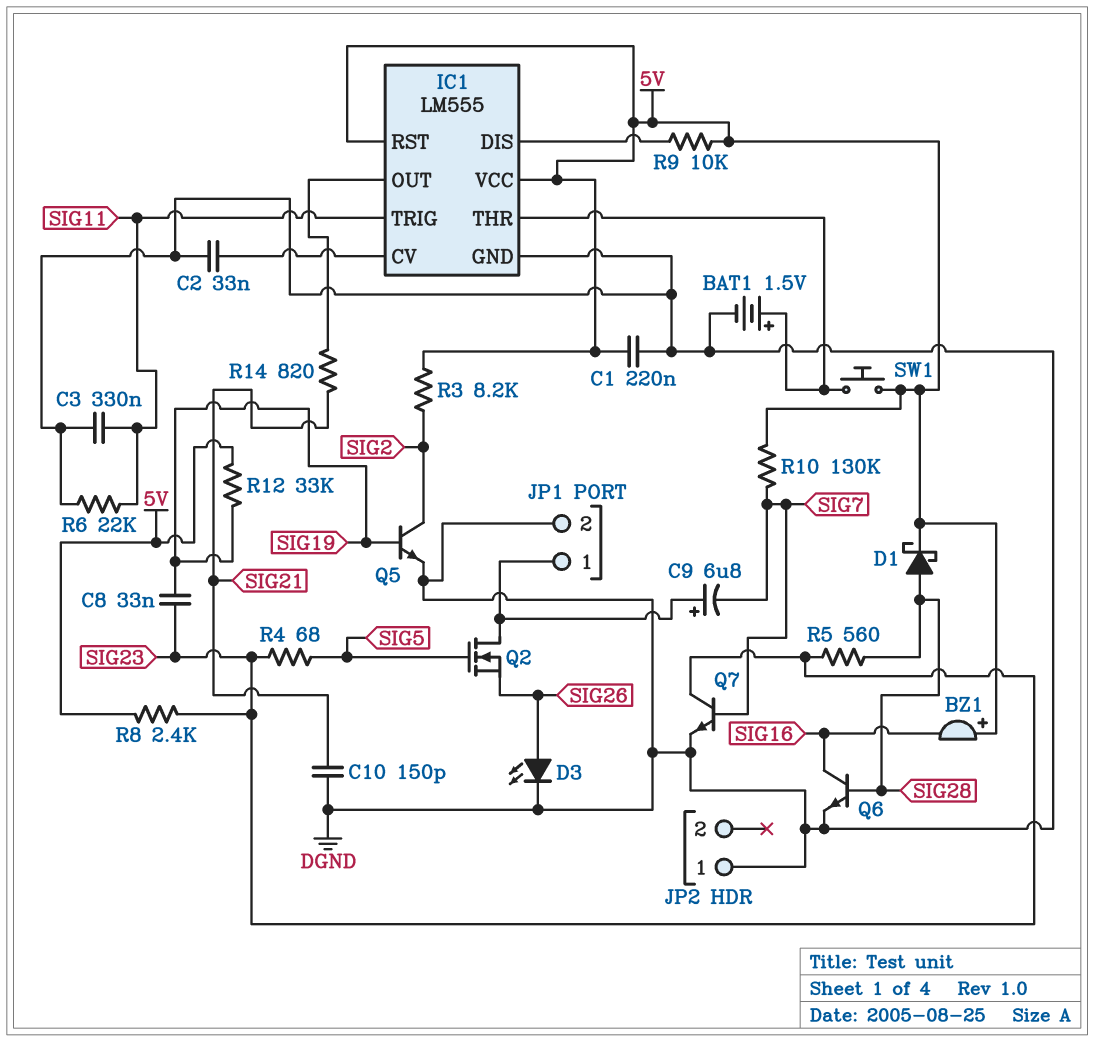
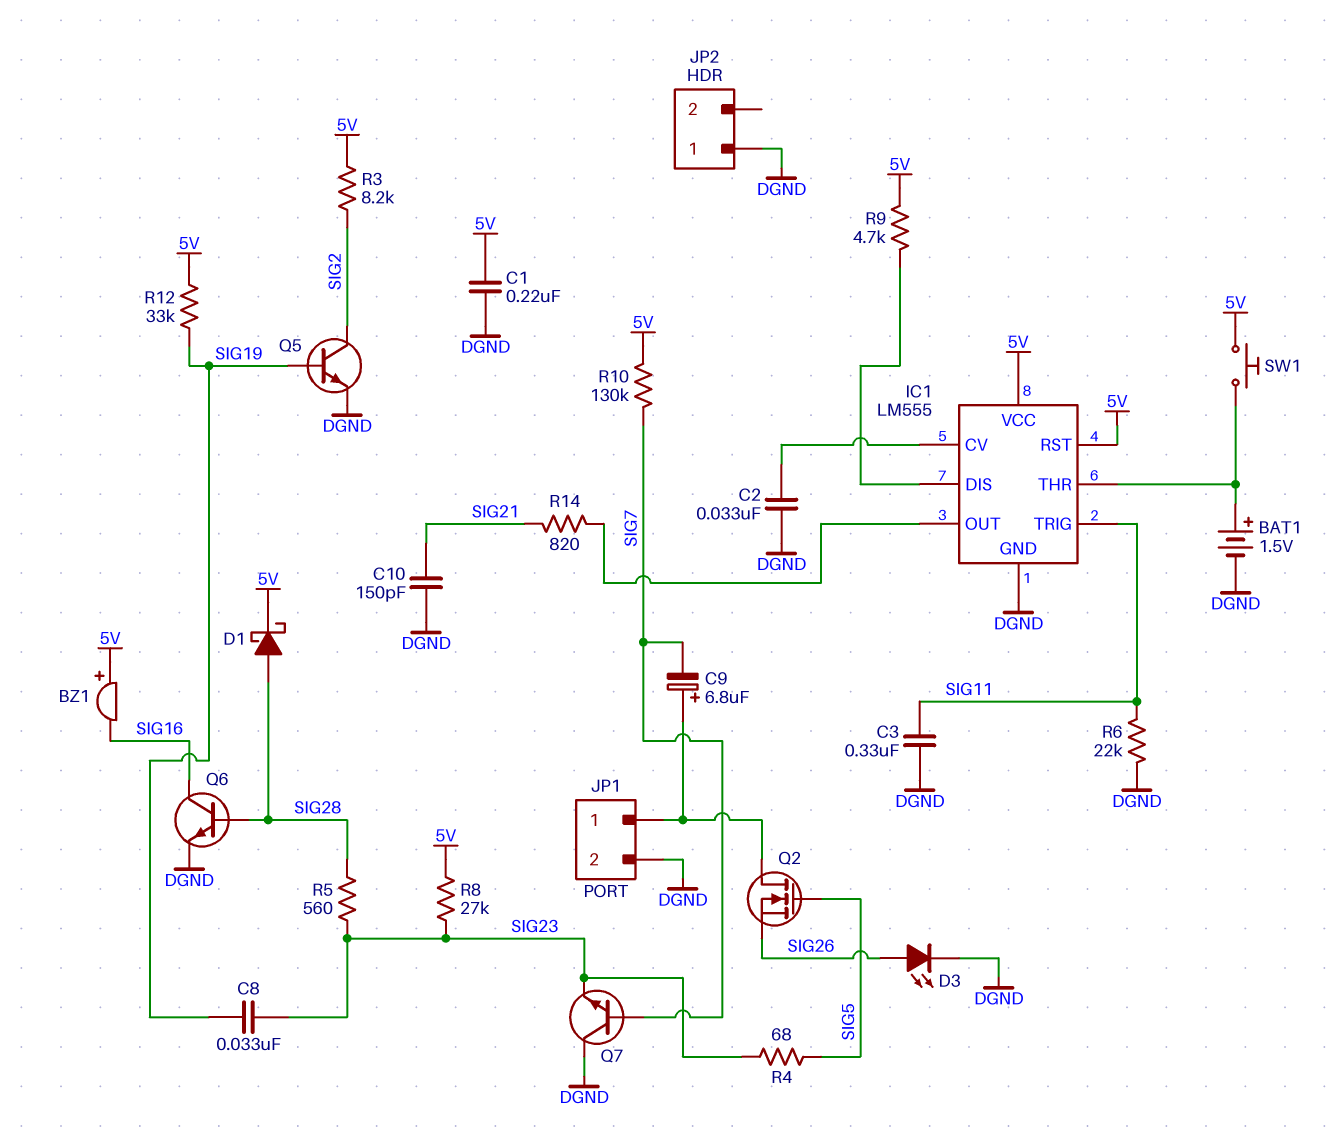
Q7: NPN (B SIG7, C SIG23, E DGND) -> NPN (B SIG7, C DGND, E SIG23)
R8: 2.4k (5V, SIG23) -> 27k (5V, SIG23)
R9: 10k (5V, IC1/DIS) -> 4.7k (5V, IC1/DIS)

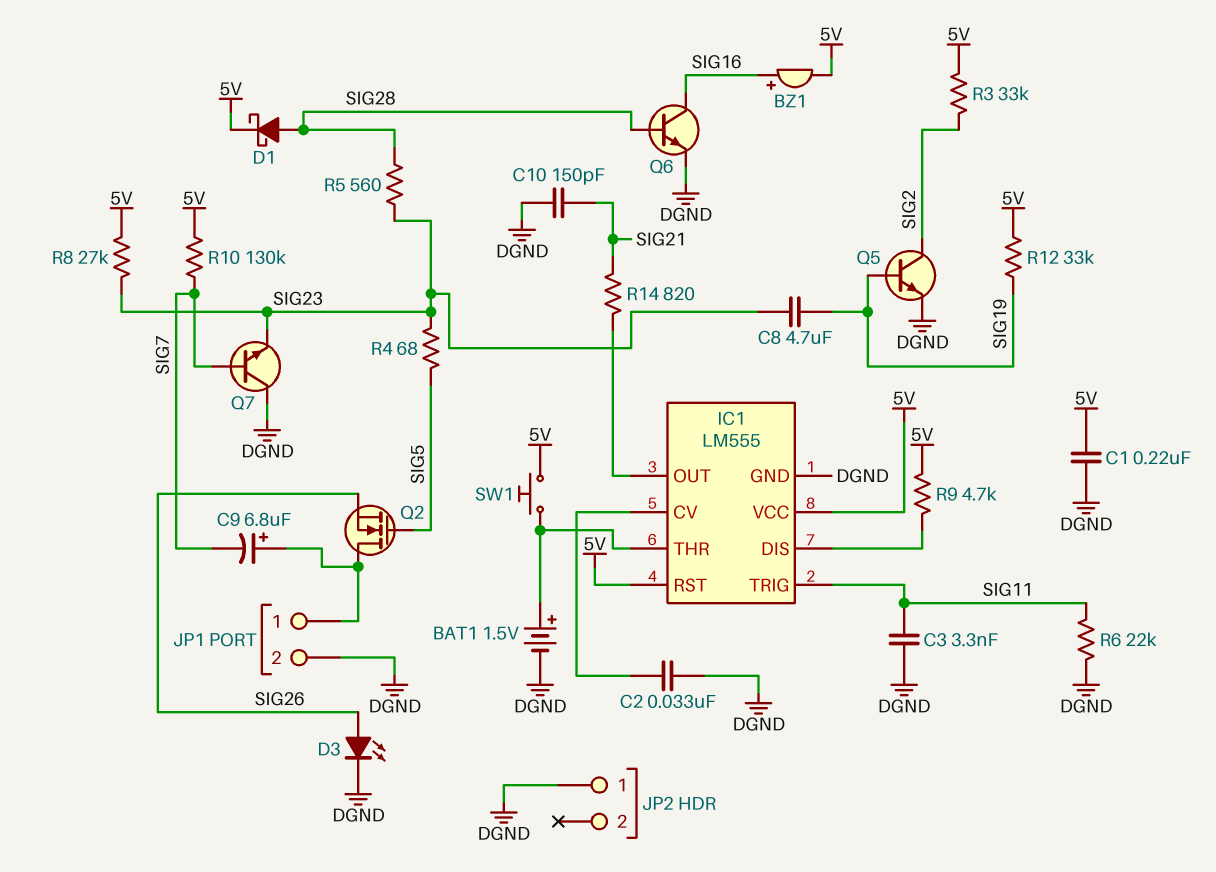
BZ1: buzzer (plus 5V, minus SIG16) -> buzzer (plus SIG16, minus 5V)
C3: 330nF (DGND, SIG11) -> 3.3nF (DGND, SIG11)
C8: 33nF (SIG19, SIG23) -> 4.7uF (SIG19, SIG23)
R3: 8.2k (5V, SIG2) -> 33k (5V, SIG2)

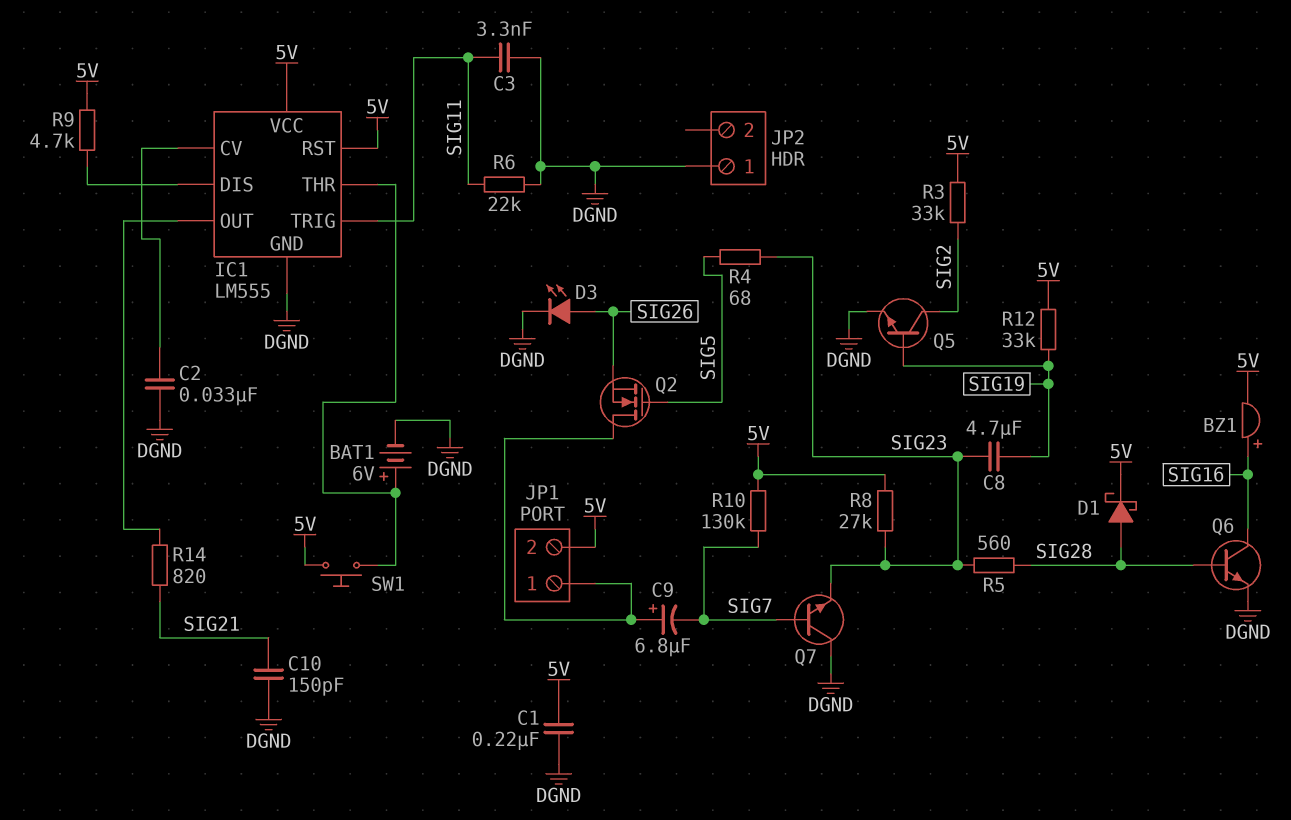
BAT1: 1.5V (plus IC1/THR, minus DGND) -> 6V (plus IC1/THR, minus DGND)
JP1 pin 2: DGND -> 5V

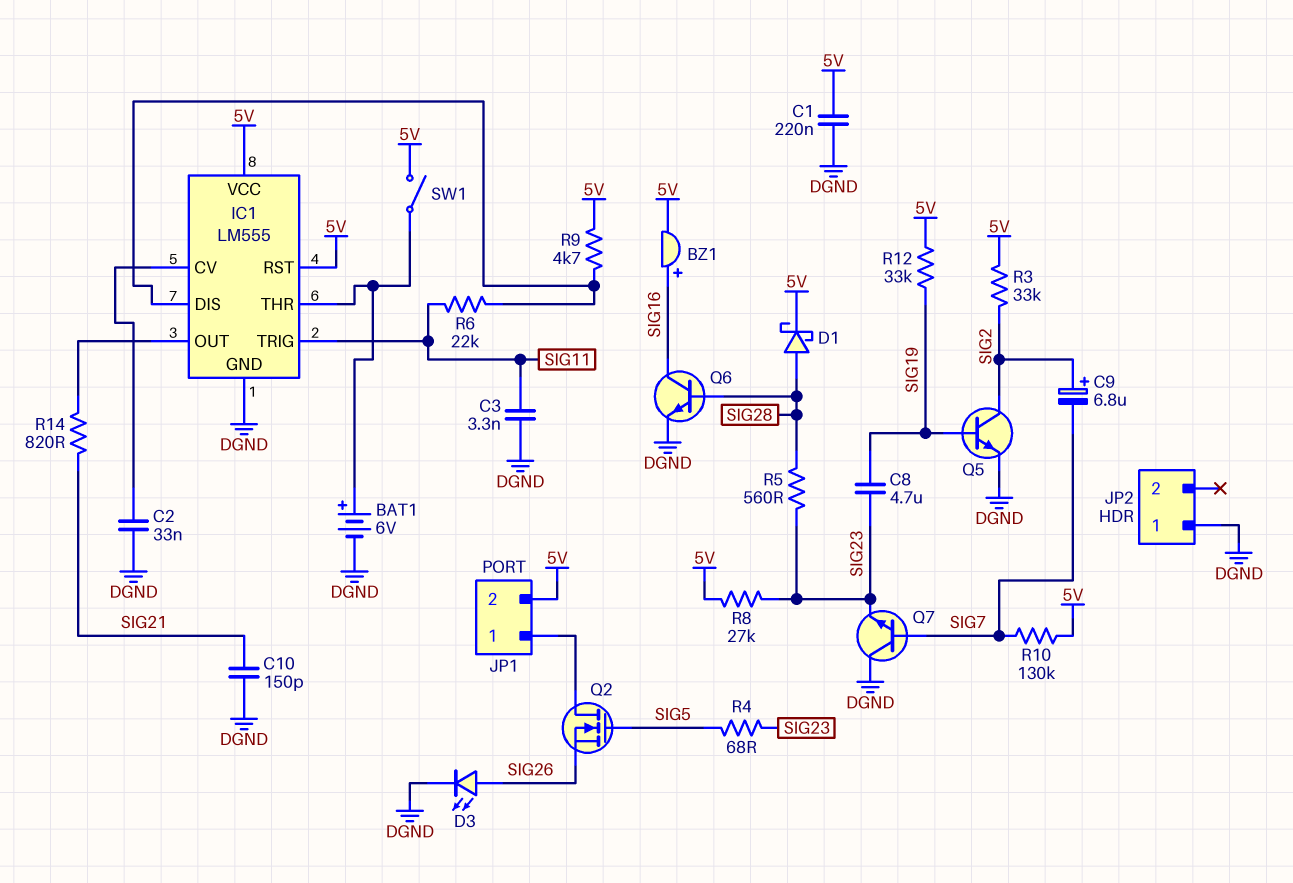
C9: 6.8uF (plus JP1/1, minus SIG7) -> 6.8uF (plus SIG2, minus SIG7)
R6: 22k (DGND, SIG11) -> 22k (IC1/DIS, SIG11)
SW1: button (5V, IC1/THR) -> switch (5V, IC1/THR)

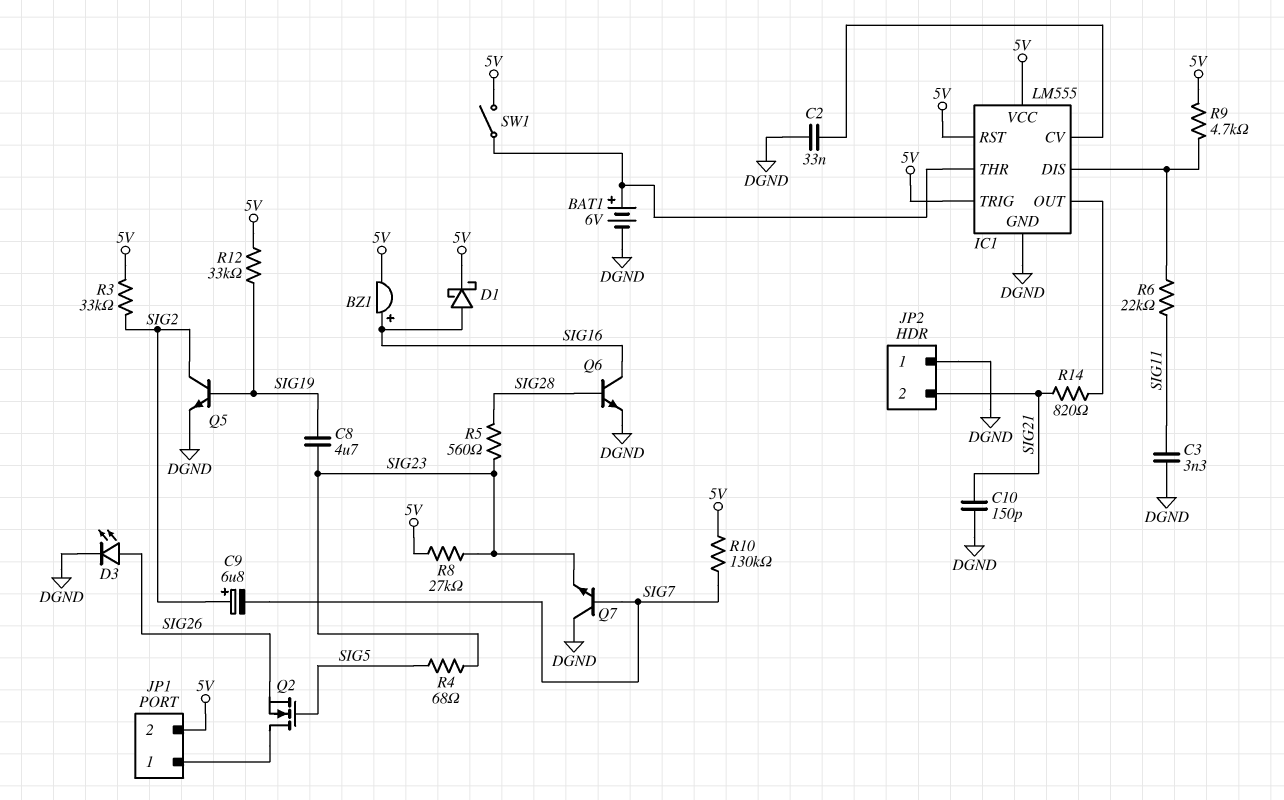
C1: 220nF (5V, DGND) -> none
D1: schottky (A SIG28, K 5V) -> schottky (A SIG16, K 5V)
IC1 pin TRIG: SIG11 -> 5V
JP2 pin 2: none -> SIG21

